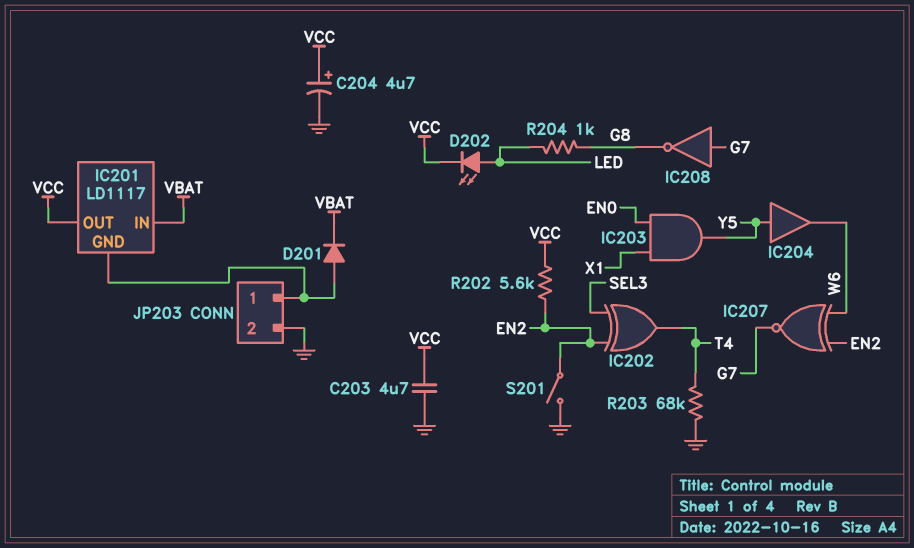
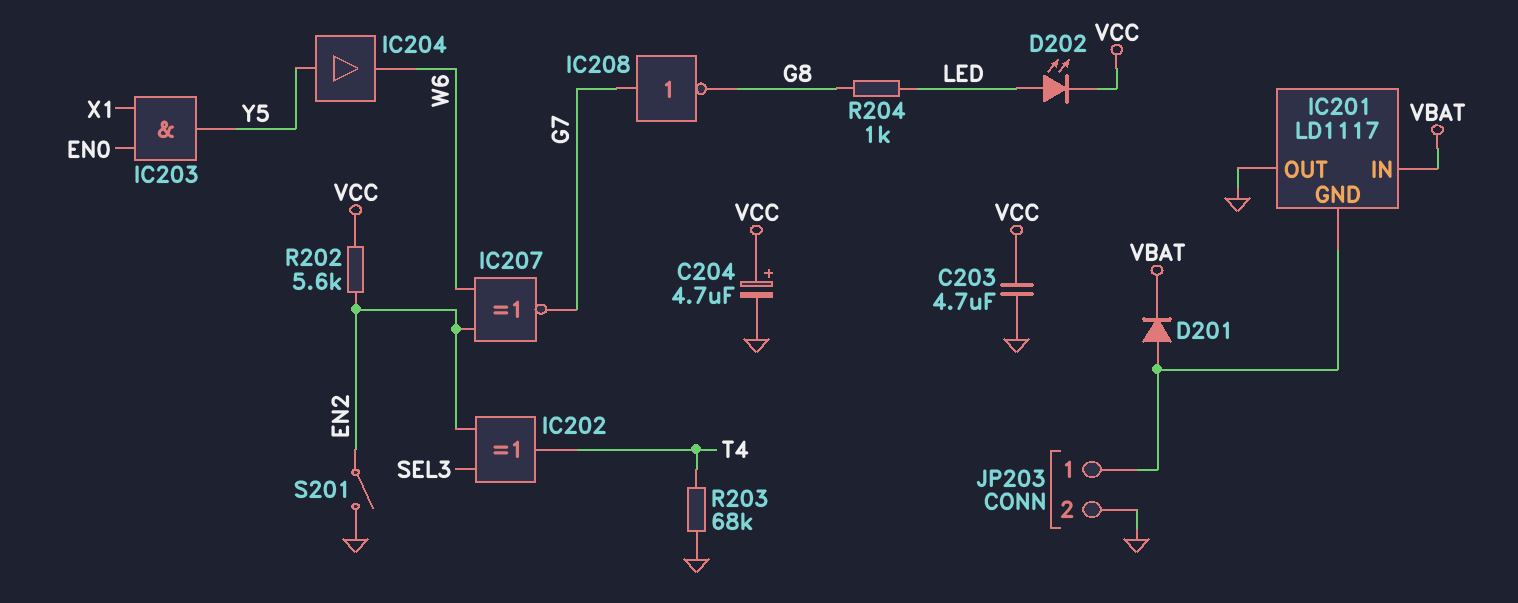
IC201 pin OUT: VCC -> GND

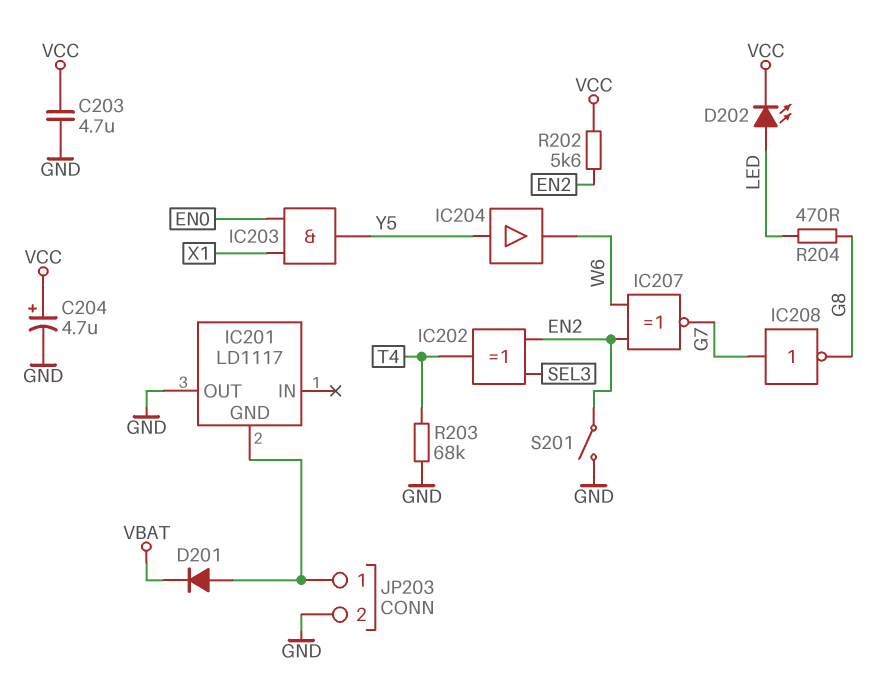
IC201 pin IN: VBAT -> none
R204: 1k (G8, LED) -> 470 (G8, LED)

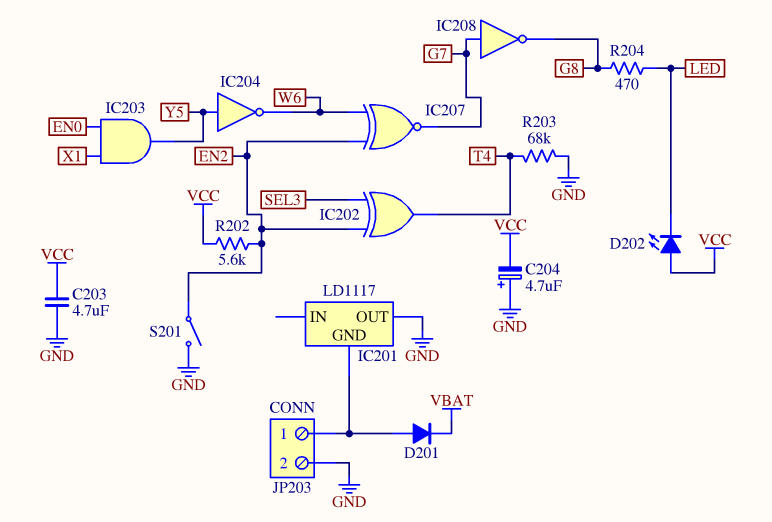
C204: 4.7uF (plus VCC, minus GND) -> 4.7uF (plus GND, minus VCC)
D202: LED (A LED, K VCC) -> LED (A VCC, K LED)
IC204: buffer (in Y5, out W6) -> NOT (in Y5, out W6)

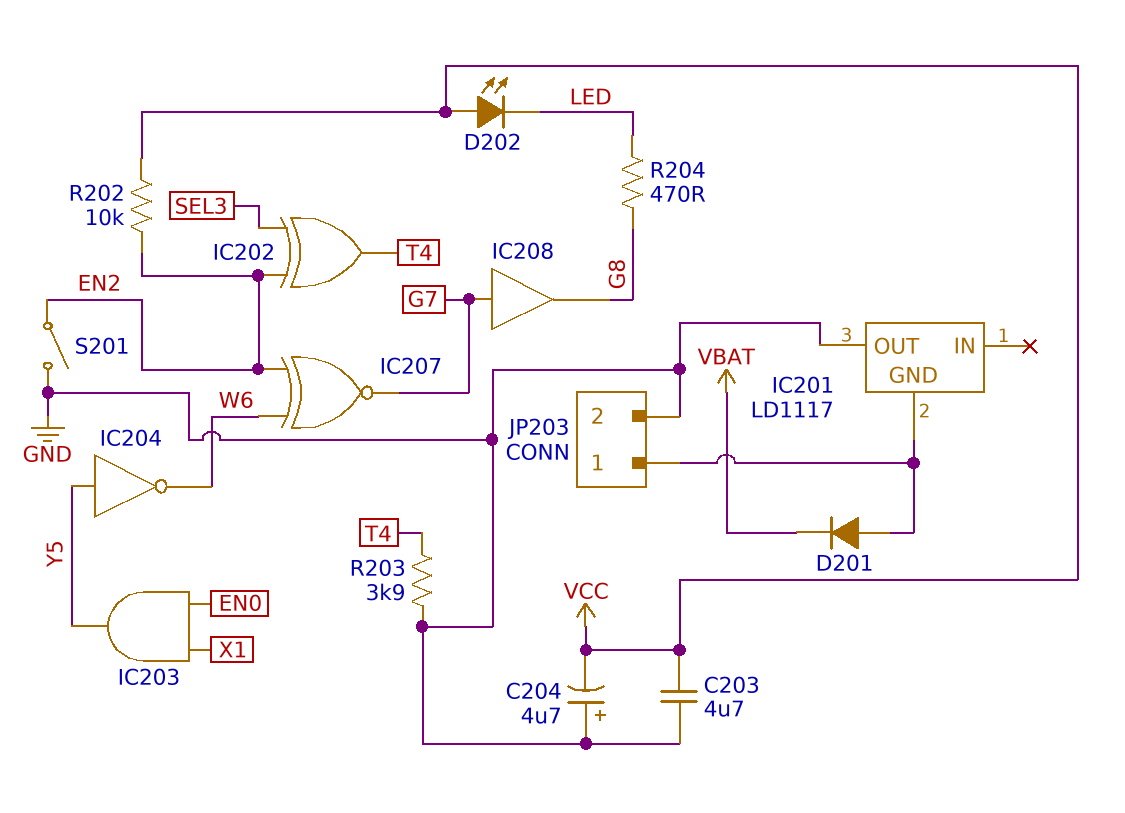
IC208: NOT (in G7, out G8) -> buffer (in G7, out G8)
R202: 5.6k (EN2, VCC) -> 10k (EN2, VCC)
R203: 68k (GND, T4) -> 3.9k (GND, T4)

